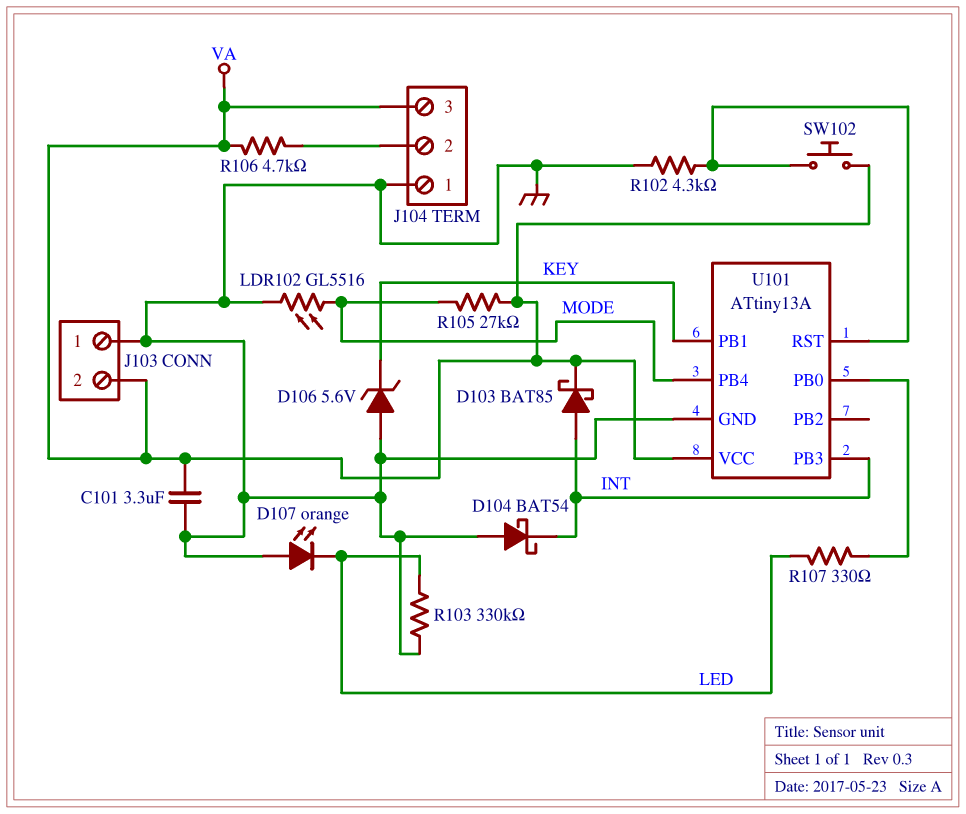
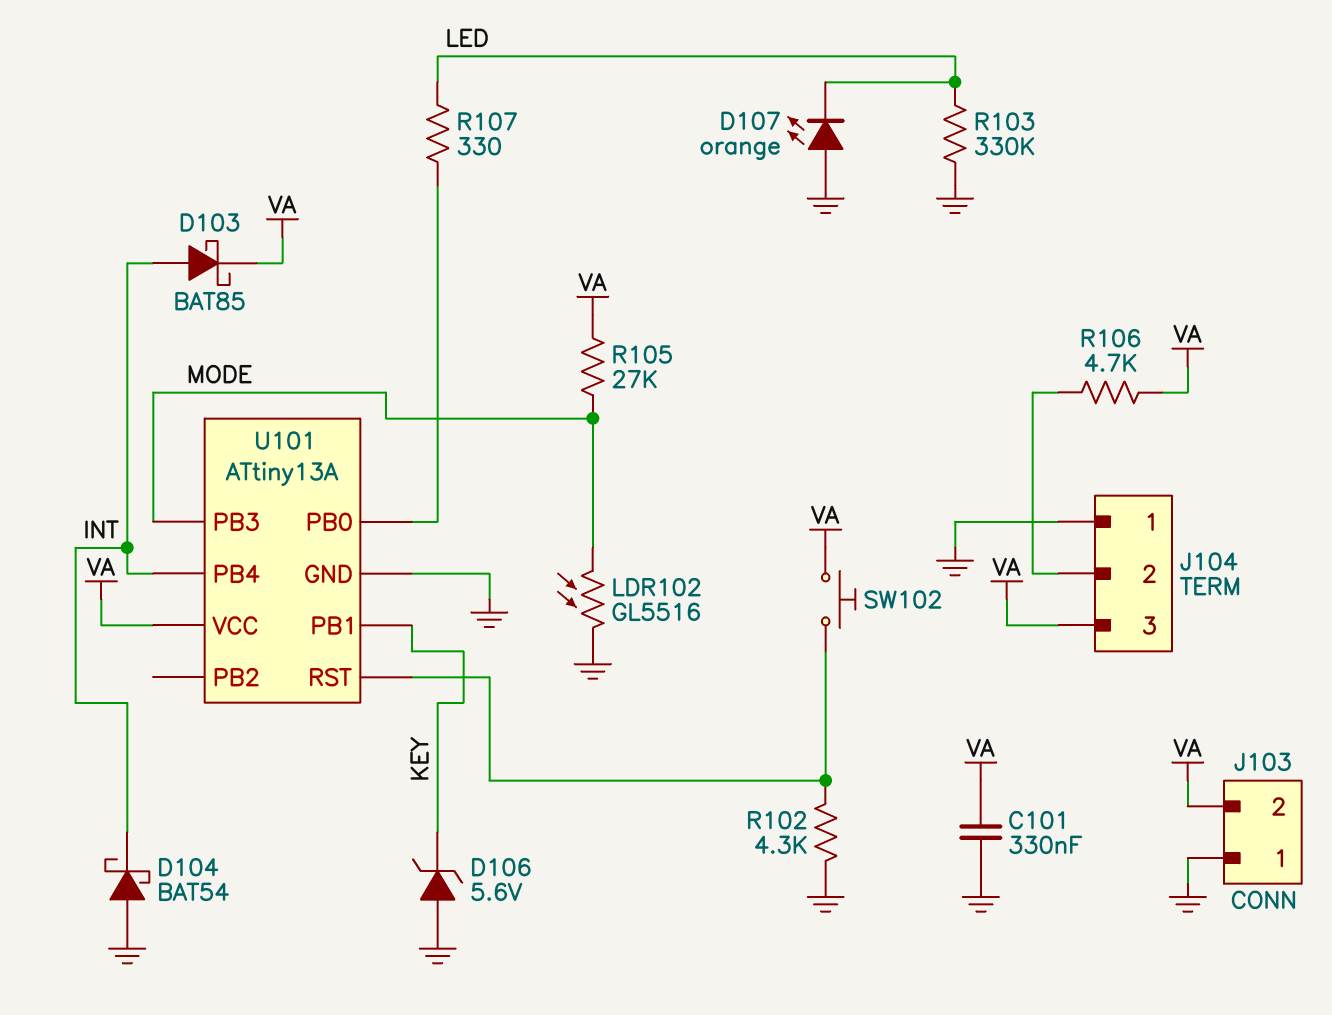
C101: 3.3uF (GND, VA) -> 330nF (GND, VA)
U101 pin PB3: INT -> MODE
U101 pin PB4: MODE -> INT

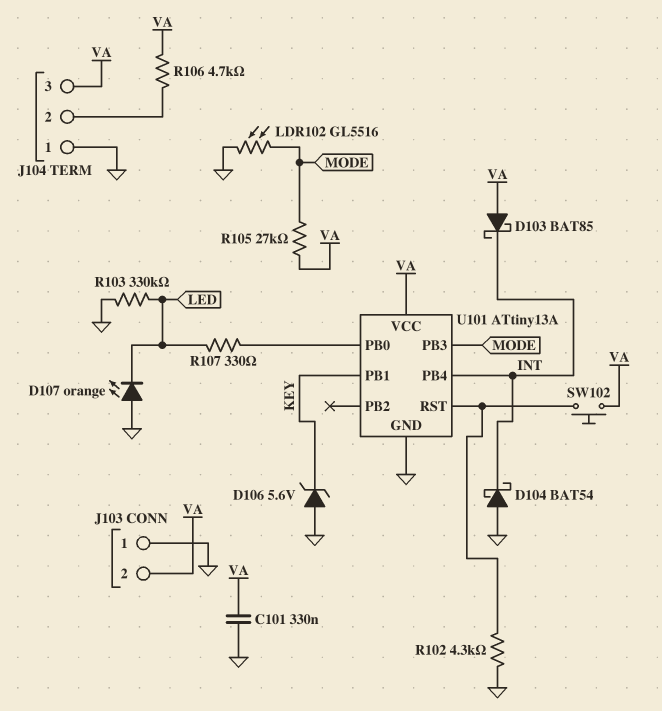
D103: schottky BAT85 (A INT, K VA) -> schottky BAT85 (A VA, K INT)

